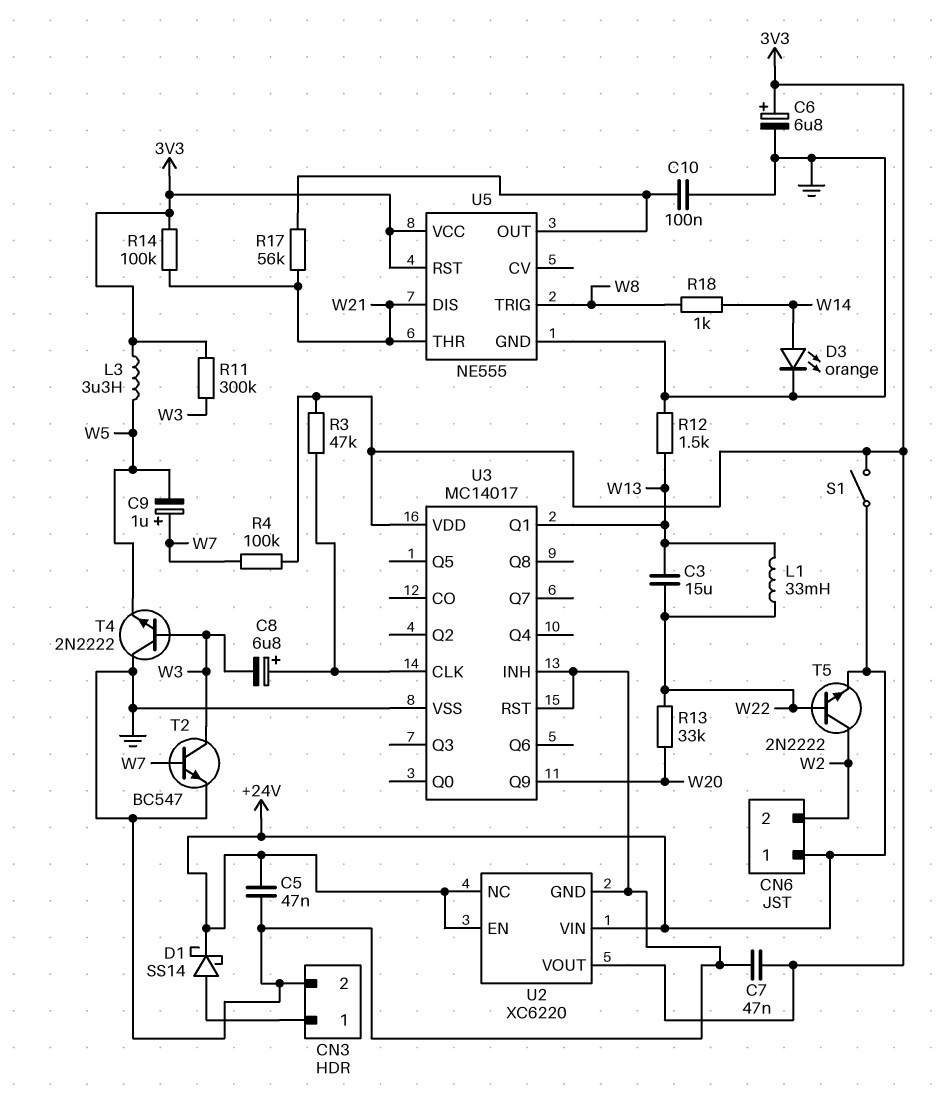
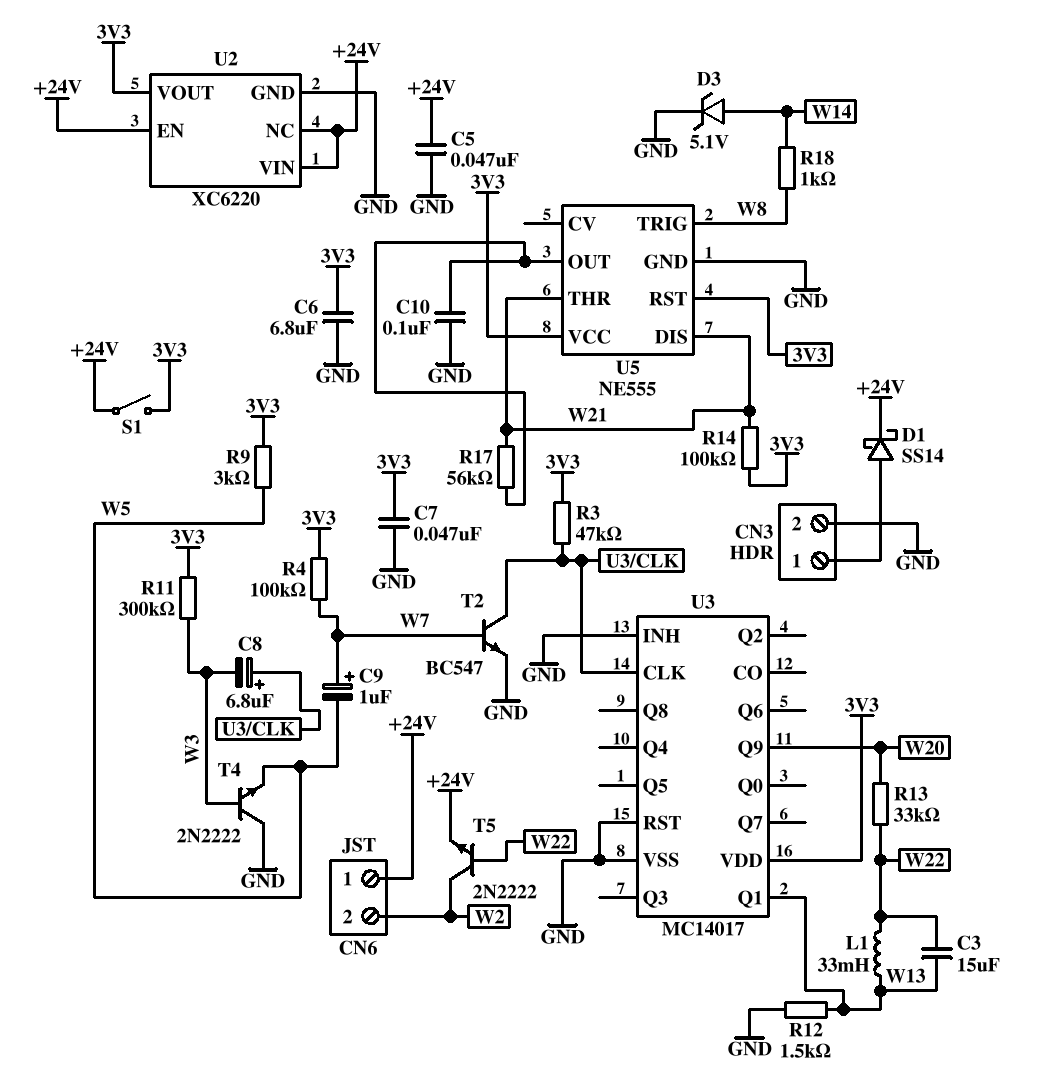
C6: 6.8uF (plus 3V3, minus GND) -> 6.8uF (3V3, GND)
D3: LED orange (A W14, K GND) -> zener 5.1V (A W14, K GND)
L3: 3.3uH (3V3, W5) -> none
R9: none -> 3k (3V3, W5)
T2: NPN BC547 (B W7, C W3, E GND) -> NPN BC547 (B W7, C U3/CLK, E GND)

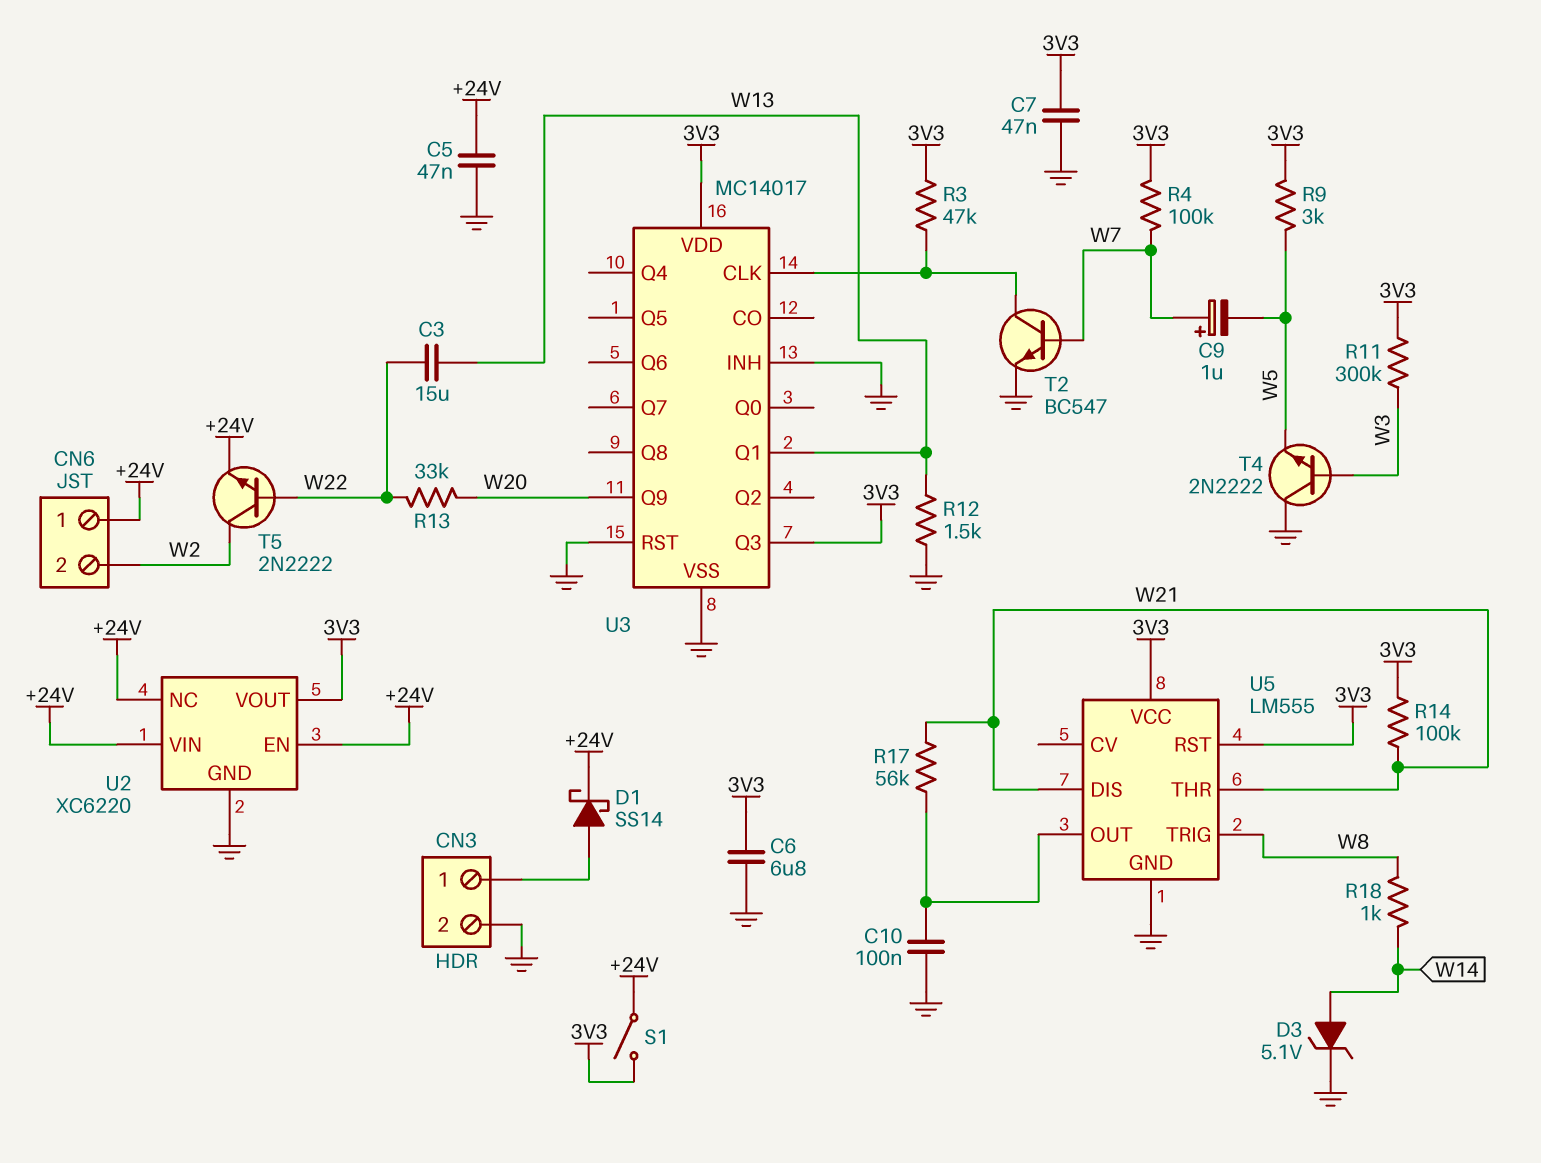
C8: 6.8uF (plus U3/CLK, minus W3) -> none
L1: 33mH (W13, W22) -> none
U3 pin Q3: none -> 3V3
U5: NE555 -> LM555

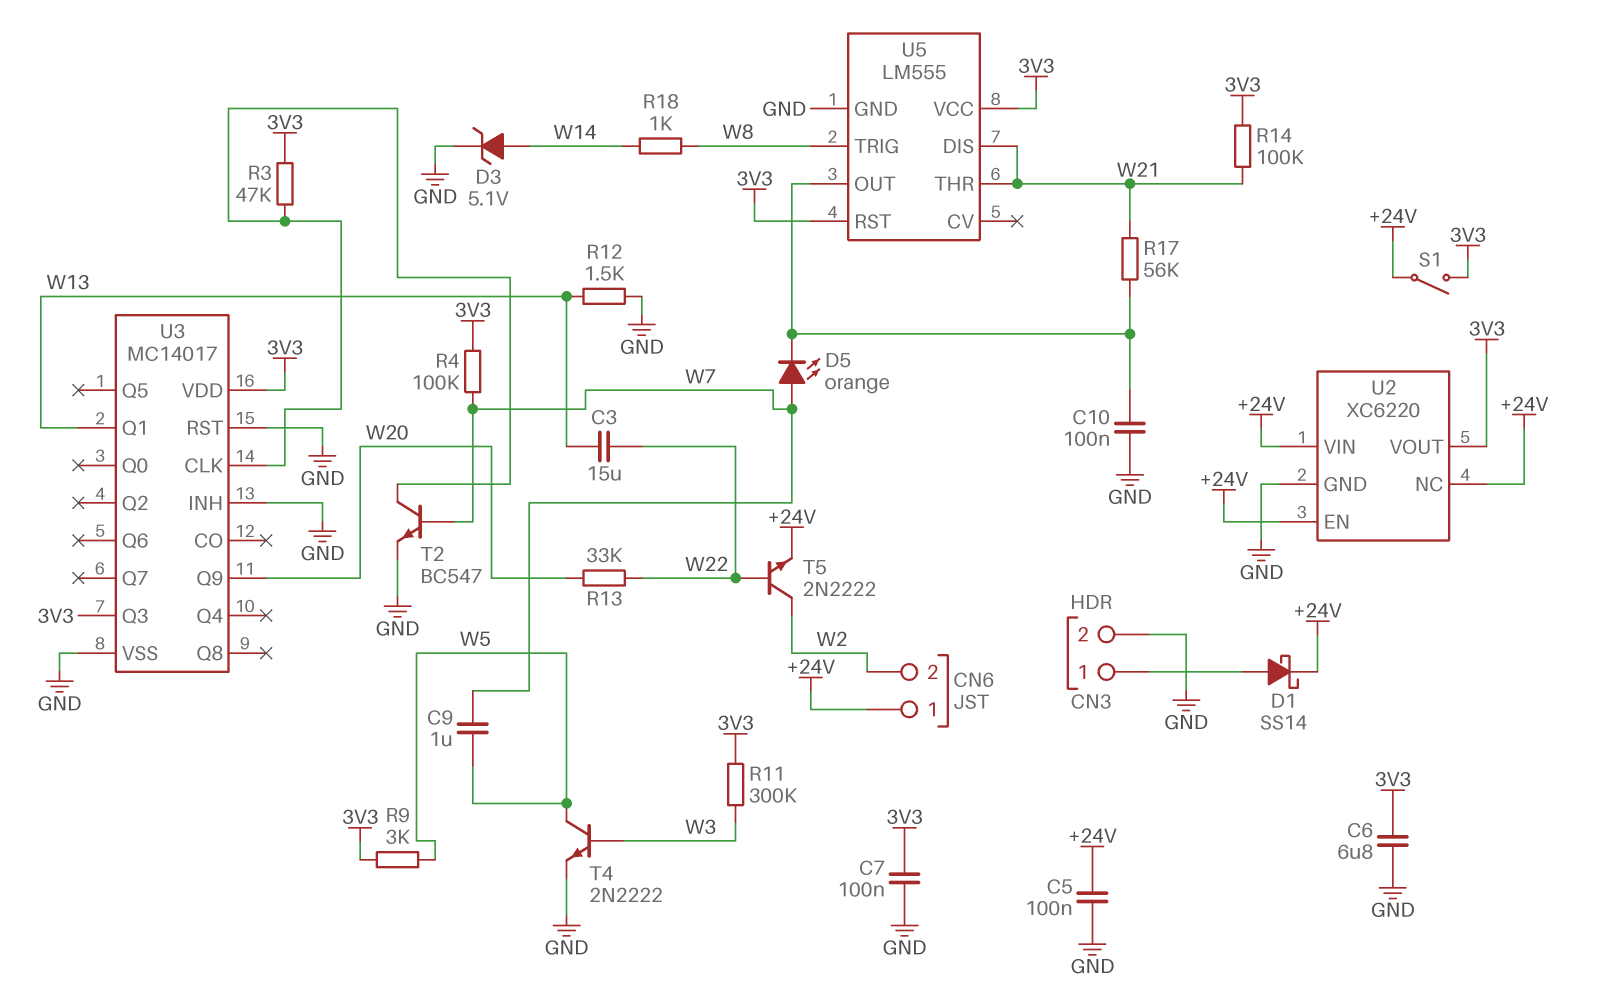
C5: 47nF (+24V, GND) -> 100nF (+24V, GND)
C7: 47nF (3V3, GND) -> 100nF (3V3, GND)
C9: 1uF (plus W7, minus W5) -> 1uF (W5, W7)
D5: none -> LED orange (A W7, K U5/OUT)
T4: NPN 2N2222 (B W3, C GND, E W5) -> NPN 2N2222 (B W3, C W5, E GND)

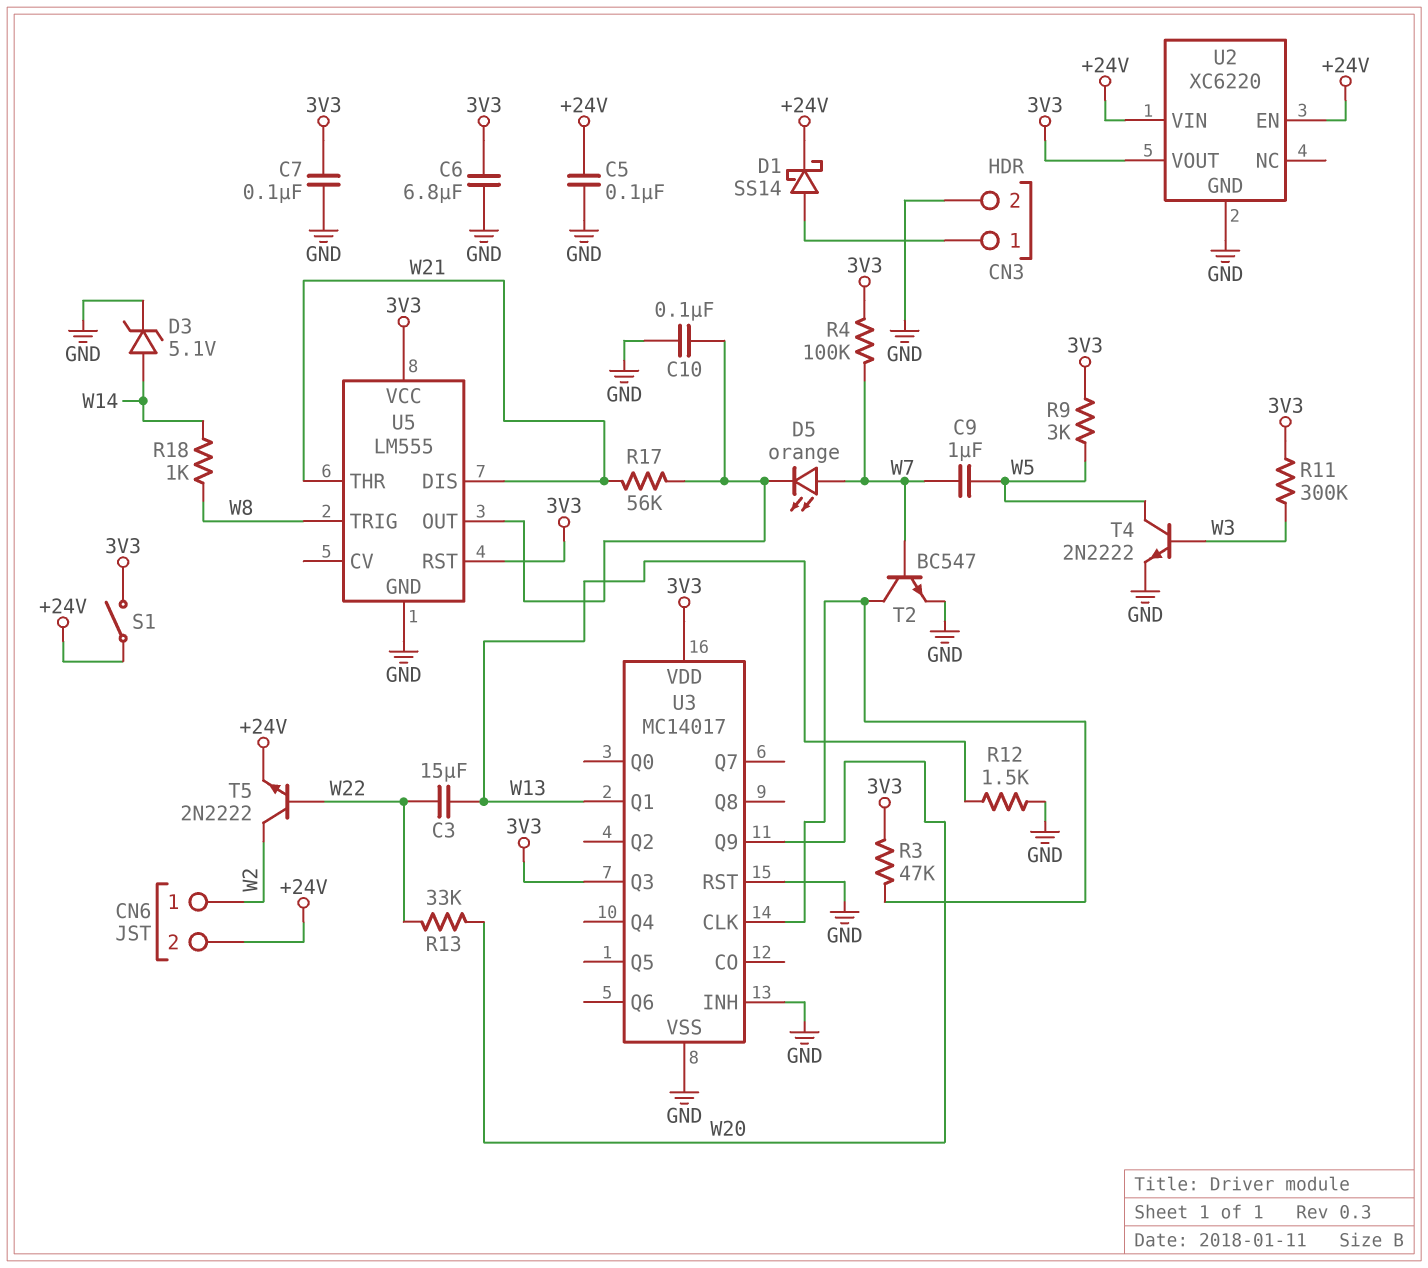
CN6 pin 1: +24V -> W2
CN6 pin 2: W2 -> +24V
R14: 100k (3V3, W21) -> none
U2 pin NC: +24V -> none

